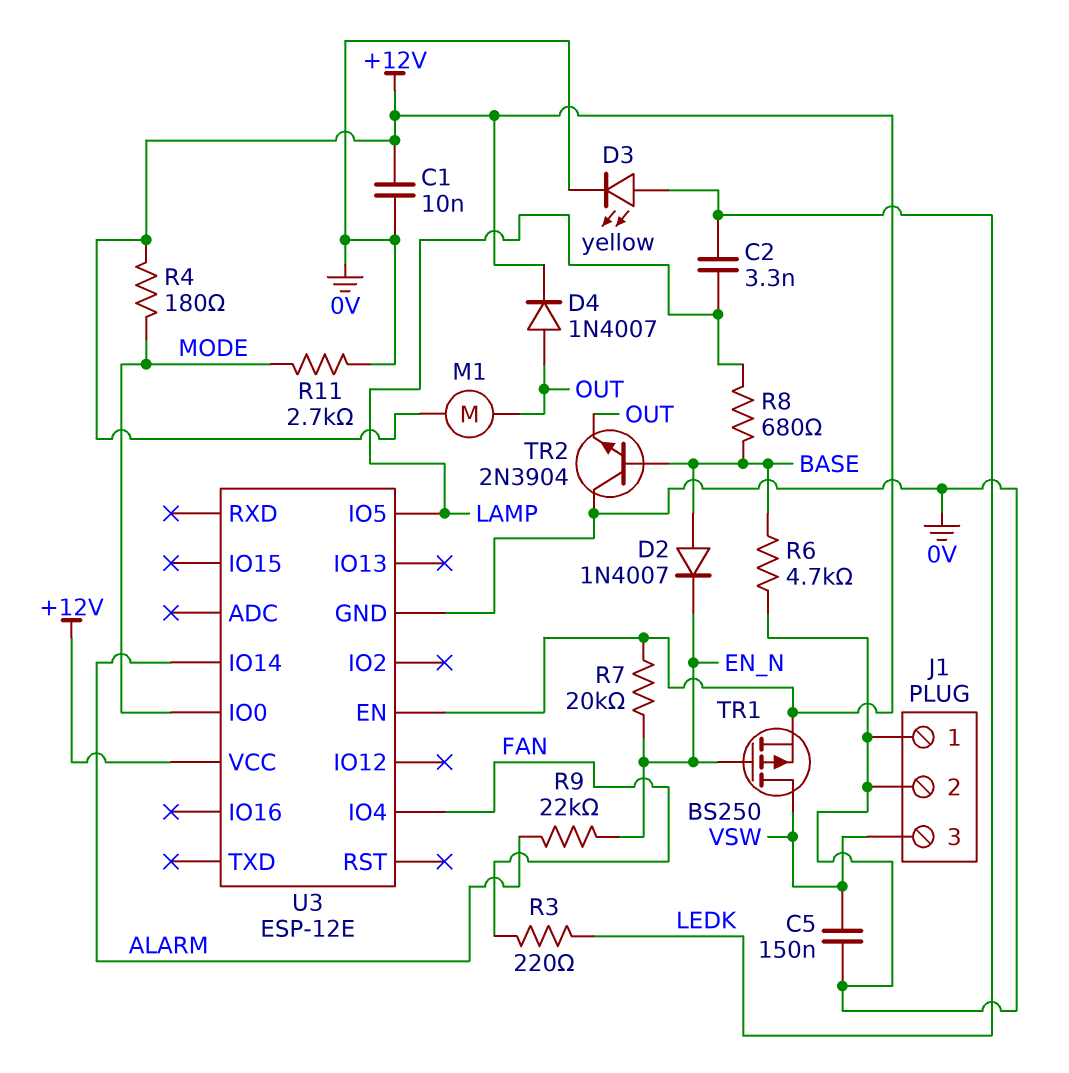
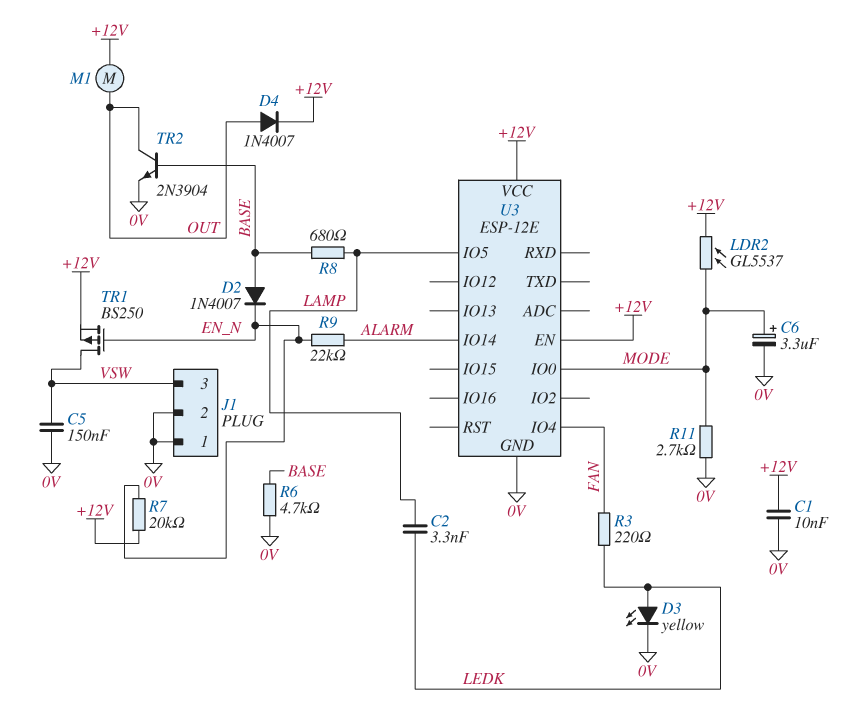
C6: none -> 3.3uF (plus MODE, minus 0V)
LDR2: none -> GL5537 (+12V, MODE)
R4: 180 (+12V, MODE) -> none
TR2: NPN 2N3904 (B BASE, C 0V, E OUT) -> NPN 2N3904 (B BASE, C OUT, E 0V)

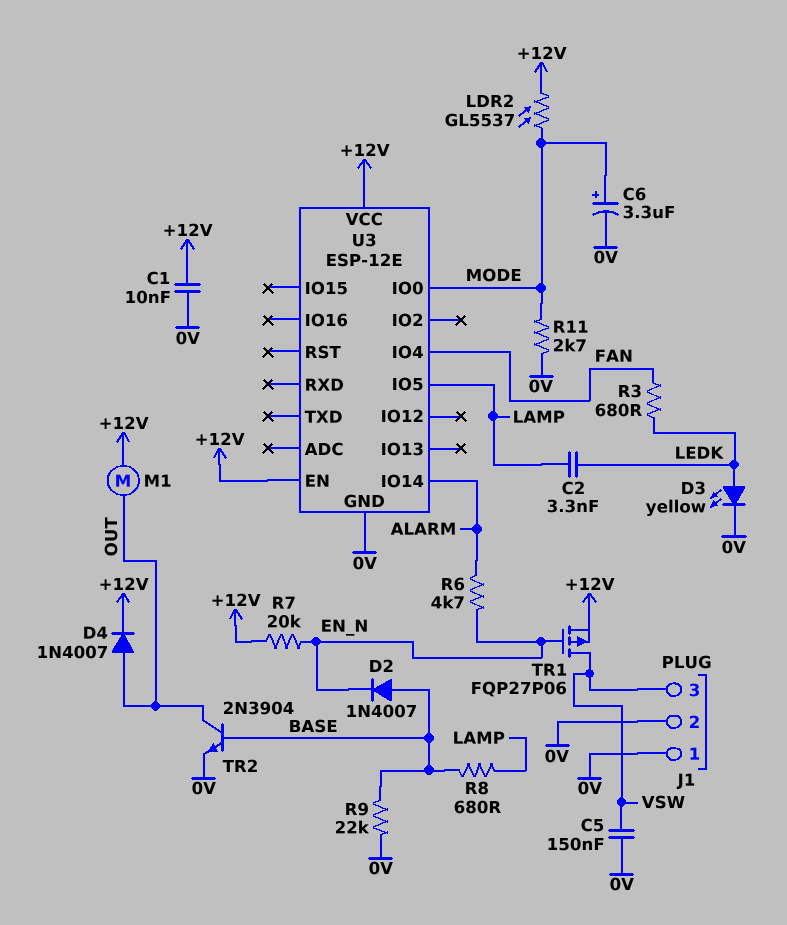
R3: 220 (FAN, LEDK) -> 680 (FAN, LEDK)
R6: 4.7k (0V, BASE) -> 4.7k (ALARM, EN_N)
R9: 22k (ALARM, EN_N) -> 22k (0V, BASE)
TR1: PMOS BS250 (G EN_N, D VSW, S +12V) -> PMOS FQP27P06 (G EN_N, D VSW, S +12V)

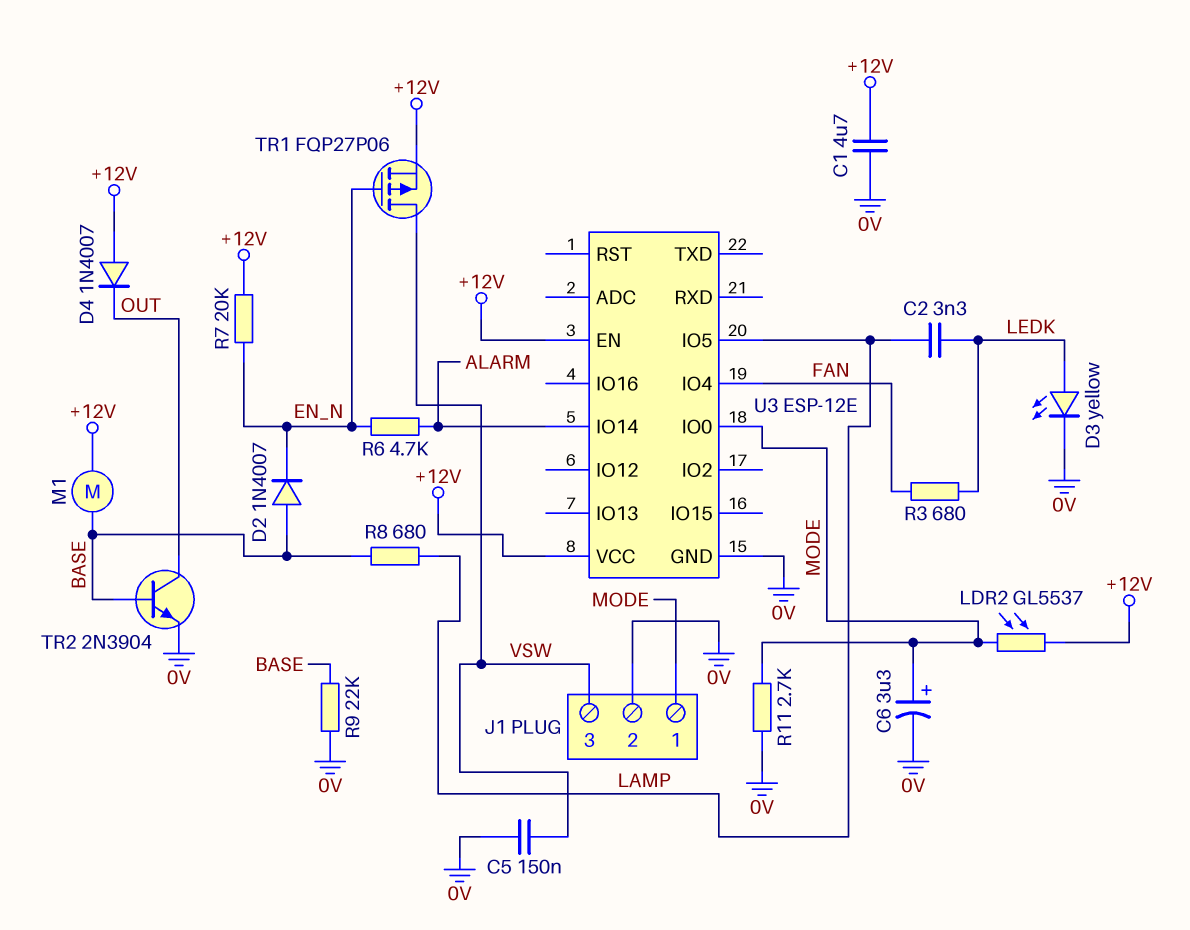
C1: 10nF (+12V, 0V) -> 4.7uF (+12V, 0V)
D4: diode 1N4007 (A OUT, K +12V) -> diode 1N4007 (A +12V, K OUT)
J1 pin 1: 0V -> MODE
M1: motor (+12V, OUT) -> motor (+12V, BASE)

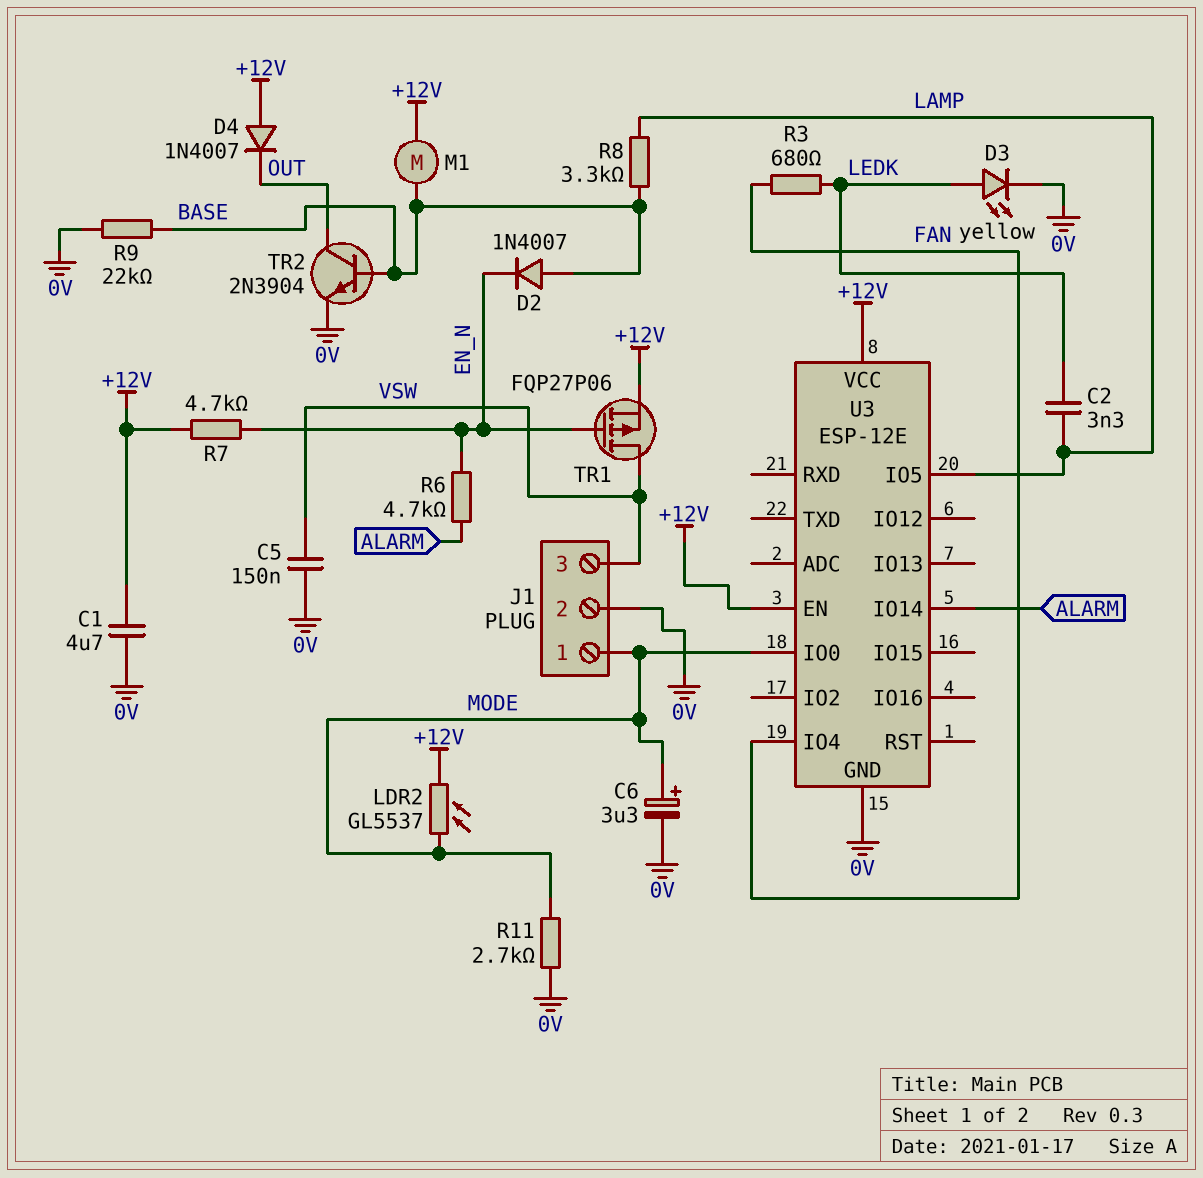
R7: 20k (+12V, EN_N) -> 4.7k (+12V, EN_N)
R8: 680 (BASE, LAMP) -> 3.3k (BASE, LAMP)

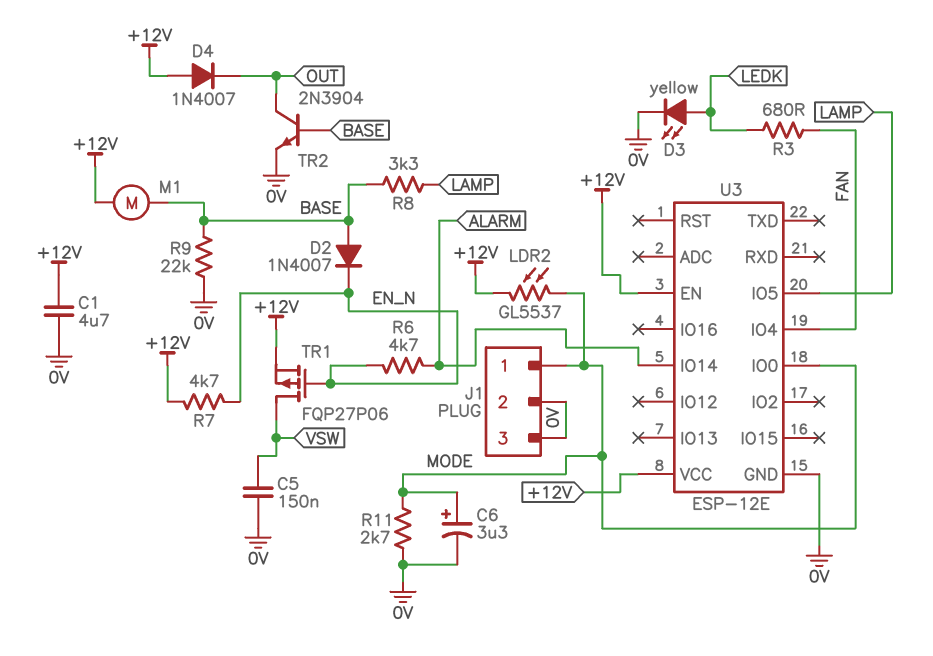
C2: 3.3nF (LAMP, LEDK) -> none
J1 pin 3: VSW -> 0V

